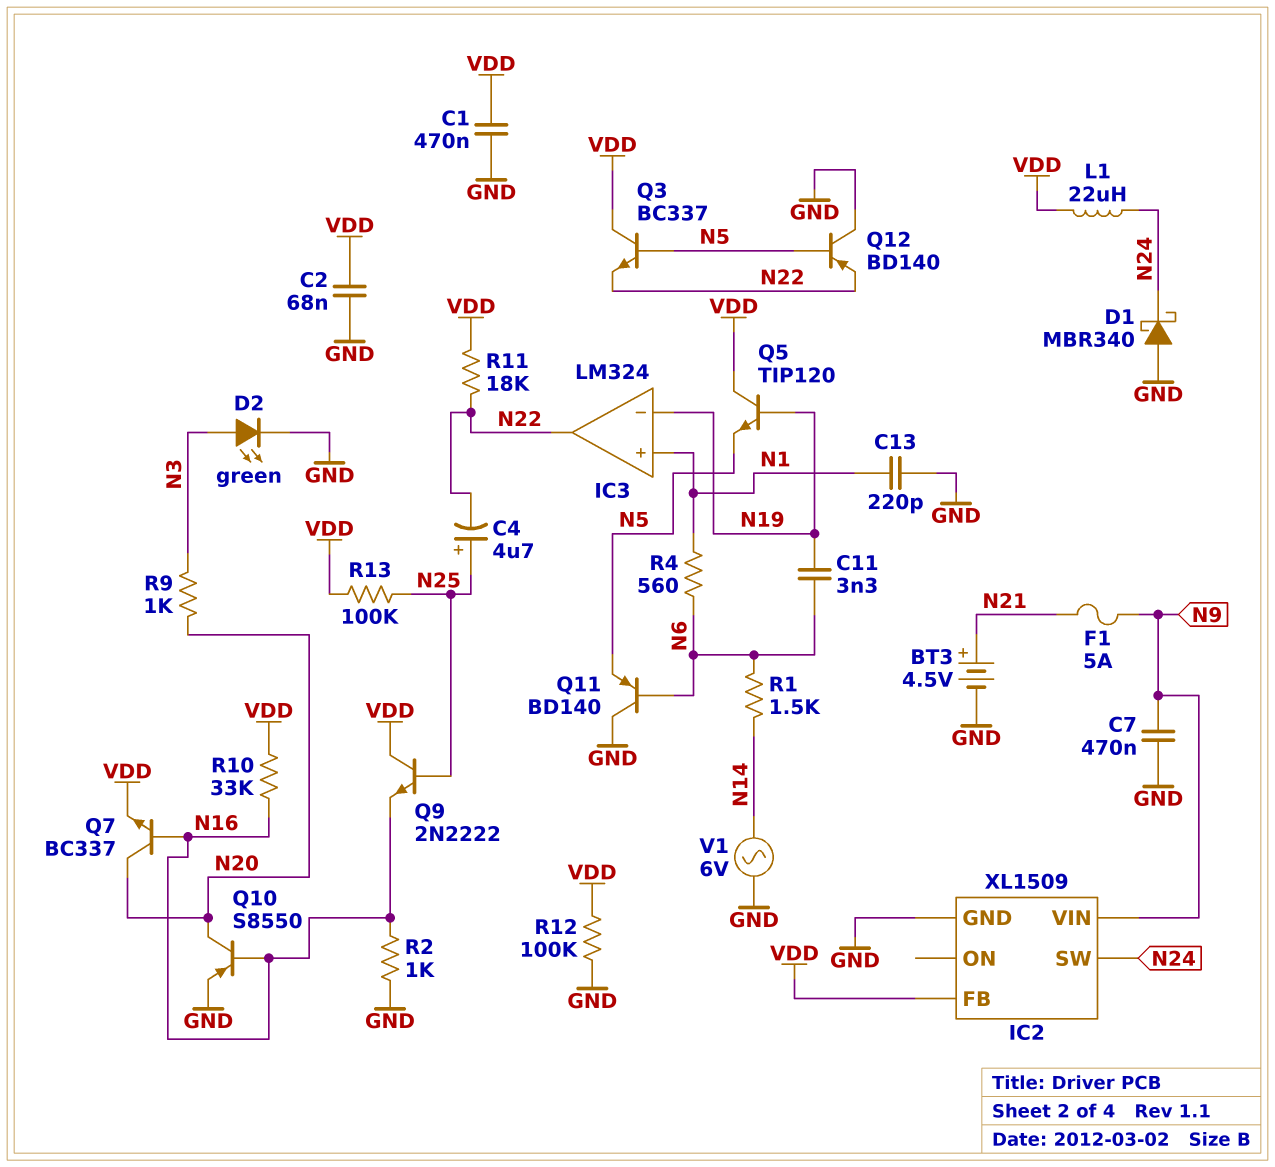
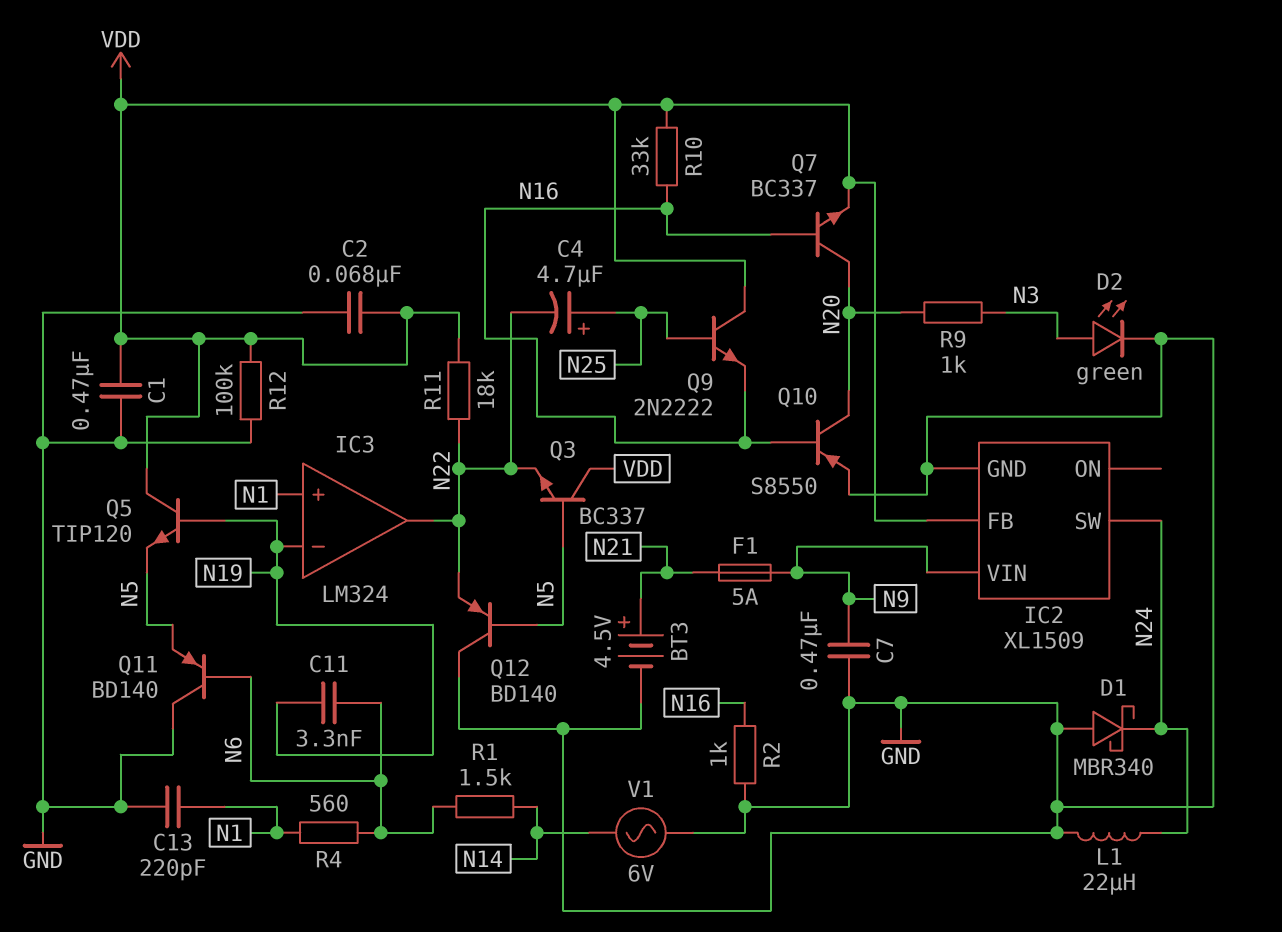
L1: 22uH (N24, VDD) -> 22uH (GND, N24)
R13: 100k (N25, VDD) -> none

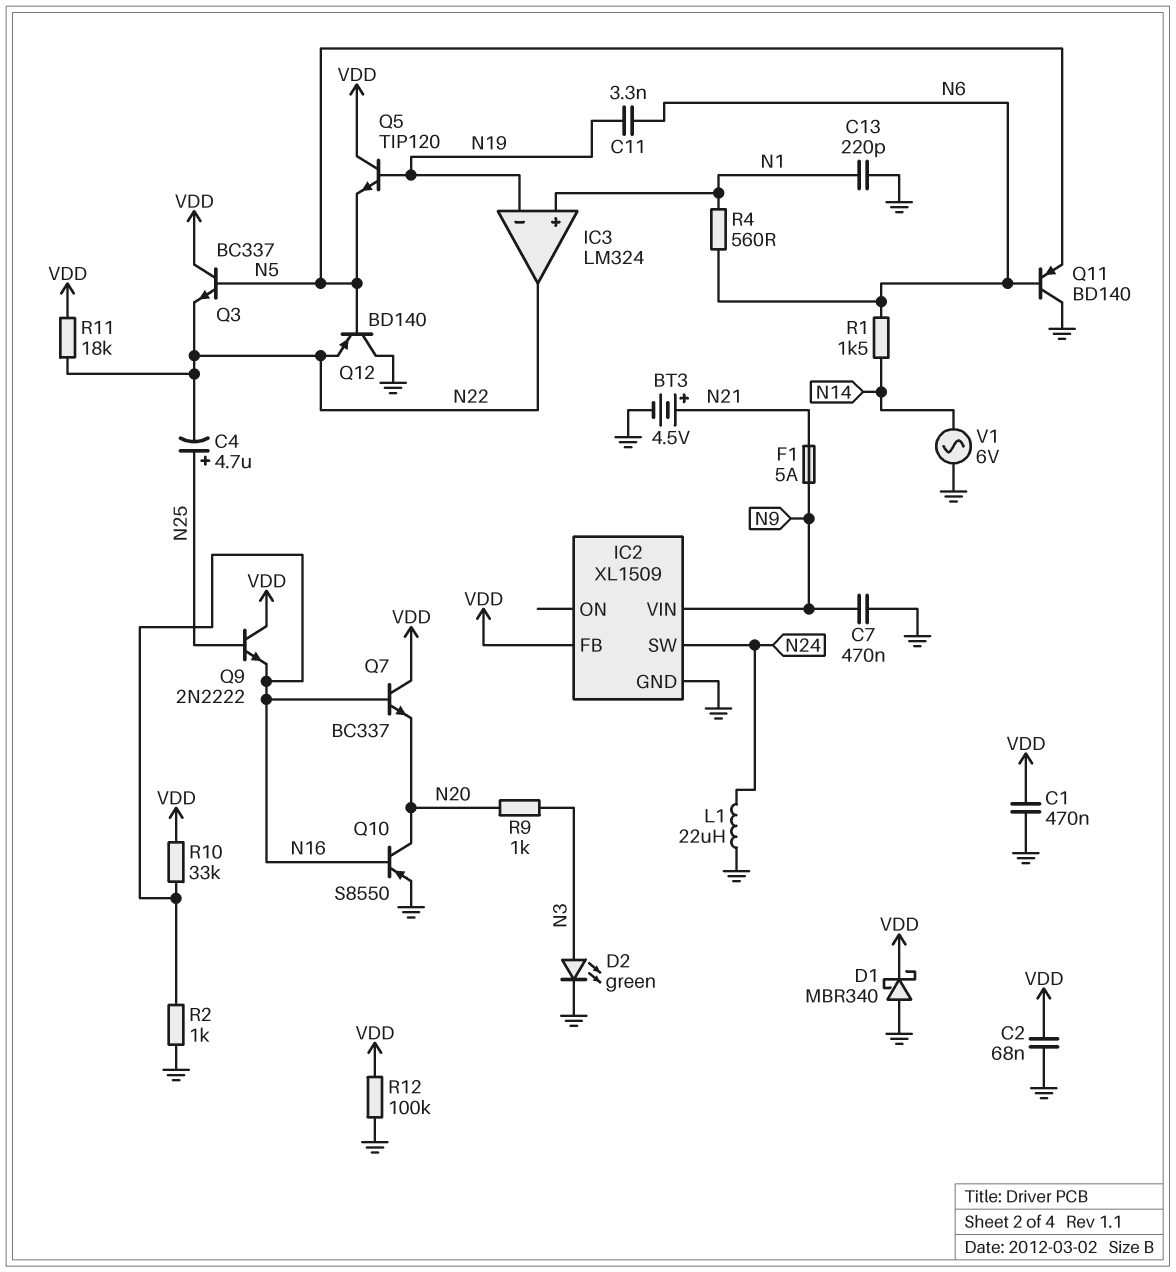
D1: schottky MBR340 (A GND, K N24) -> schottky MBR340 (A GND, K VDD)
Q7: NPN BC337 (B N16, C N20, E VDD) -> NPN BC337 (B N16, C VDD, E N20)

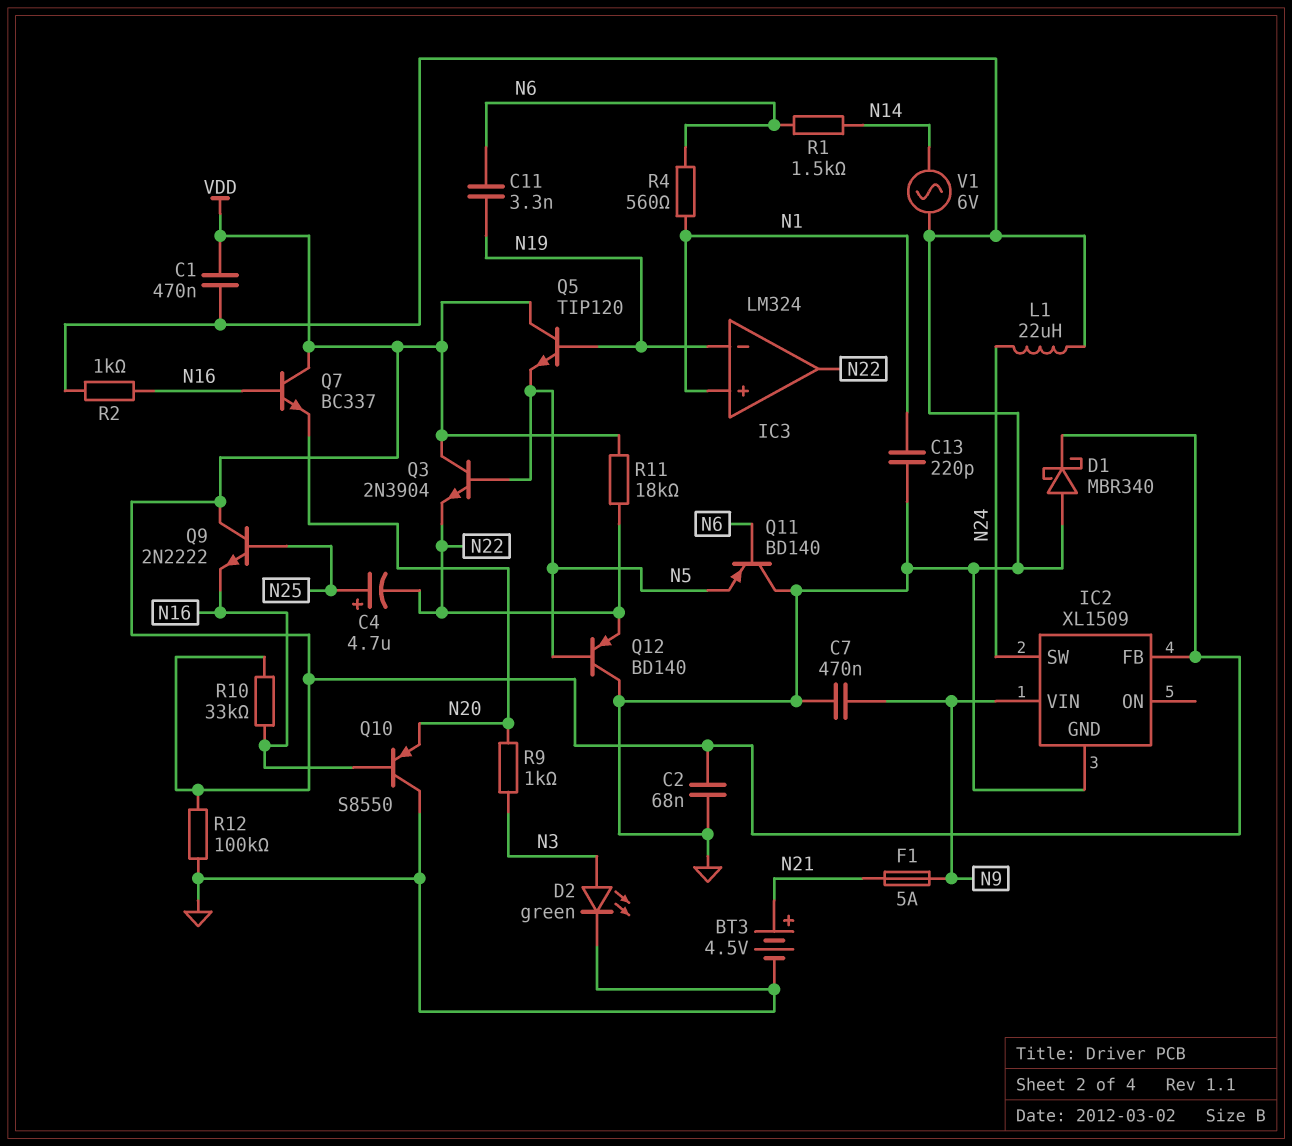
Q3: NPN BC337 (B N5, C VDD, E N22) -> NPN 2N3904 (B N5, C VDD, E N22)
Q10: PNP S8550 (B N16, C N20, E GND) -> PNP S8550 (B N16, C GND, E N20)

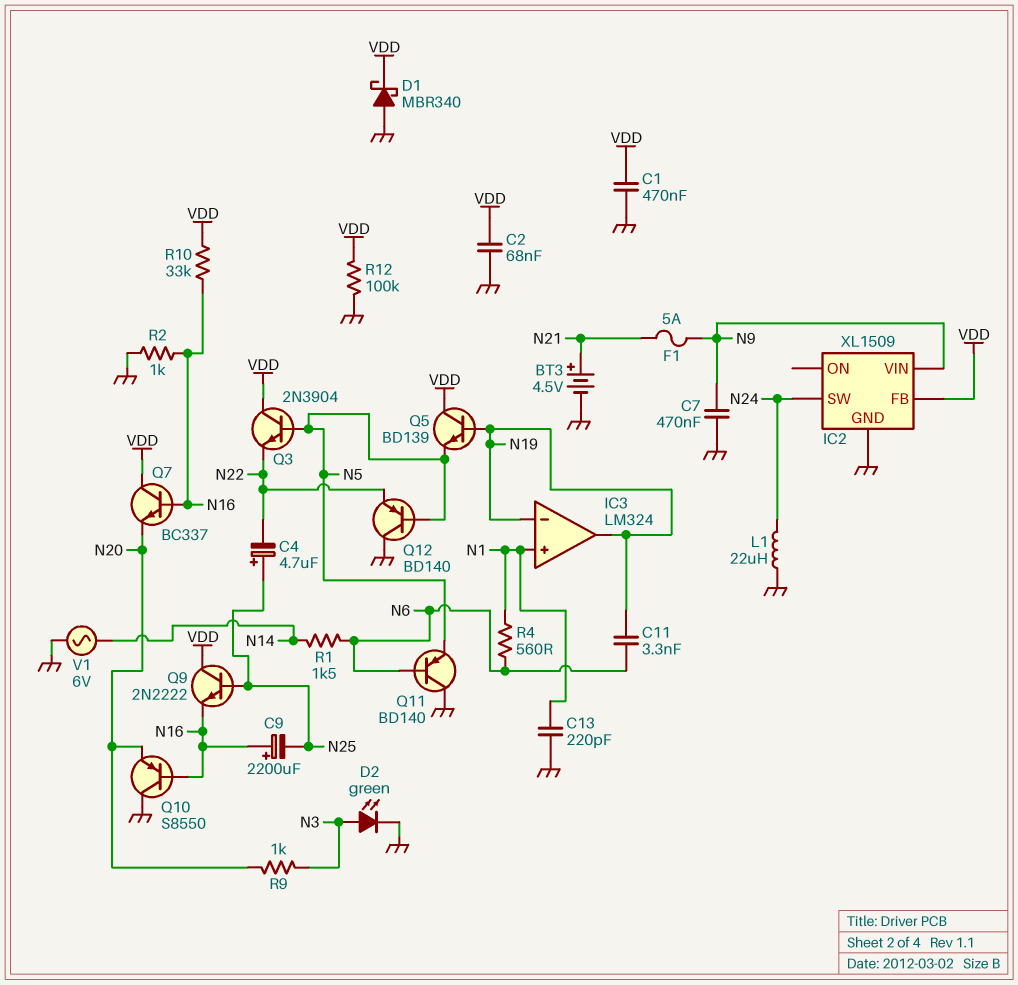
C9: none -> 2200uF (plus N16, minus N25)
IC3 pin out: N22 -> N19
Q5: NPN TIP120 (B N19, C VDD, E N5) -> NPN BD139 (B N19, C VDD, E N5)
R11: 18k (N22, VDD) -> none

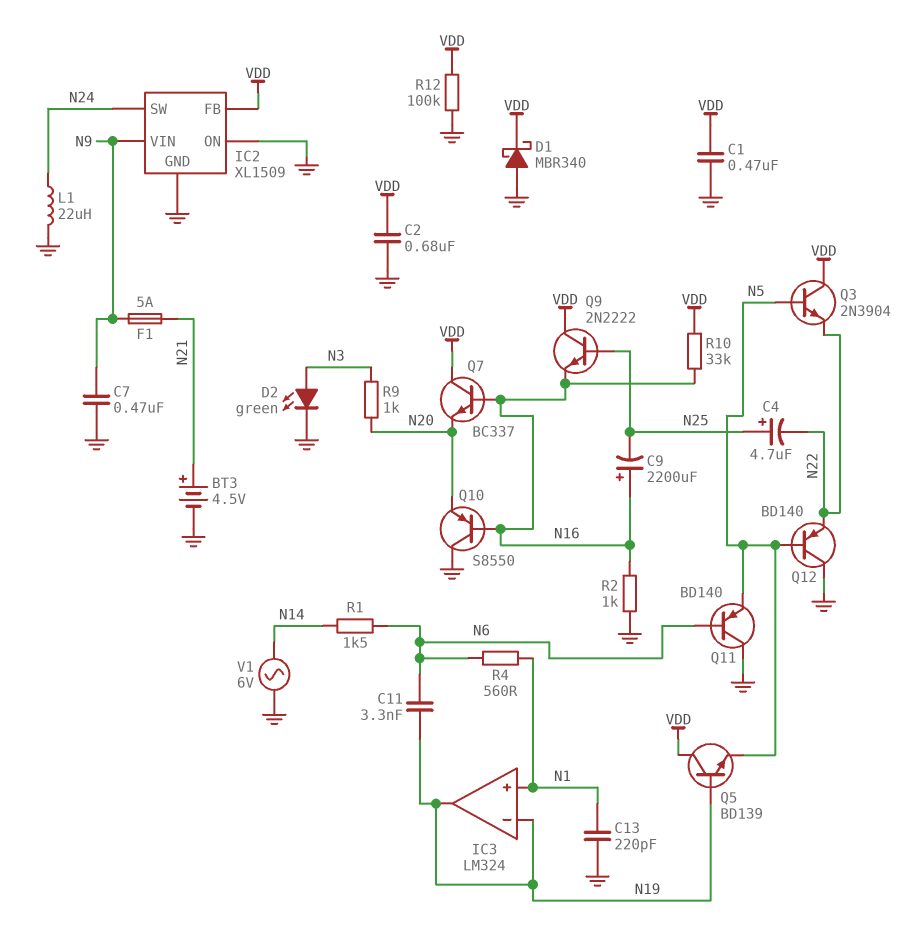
C2: 68nF (GND, VDD) -> 680nF (GND, VDD)
IC2 pin ON: none -> GND

